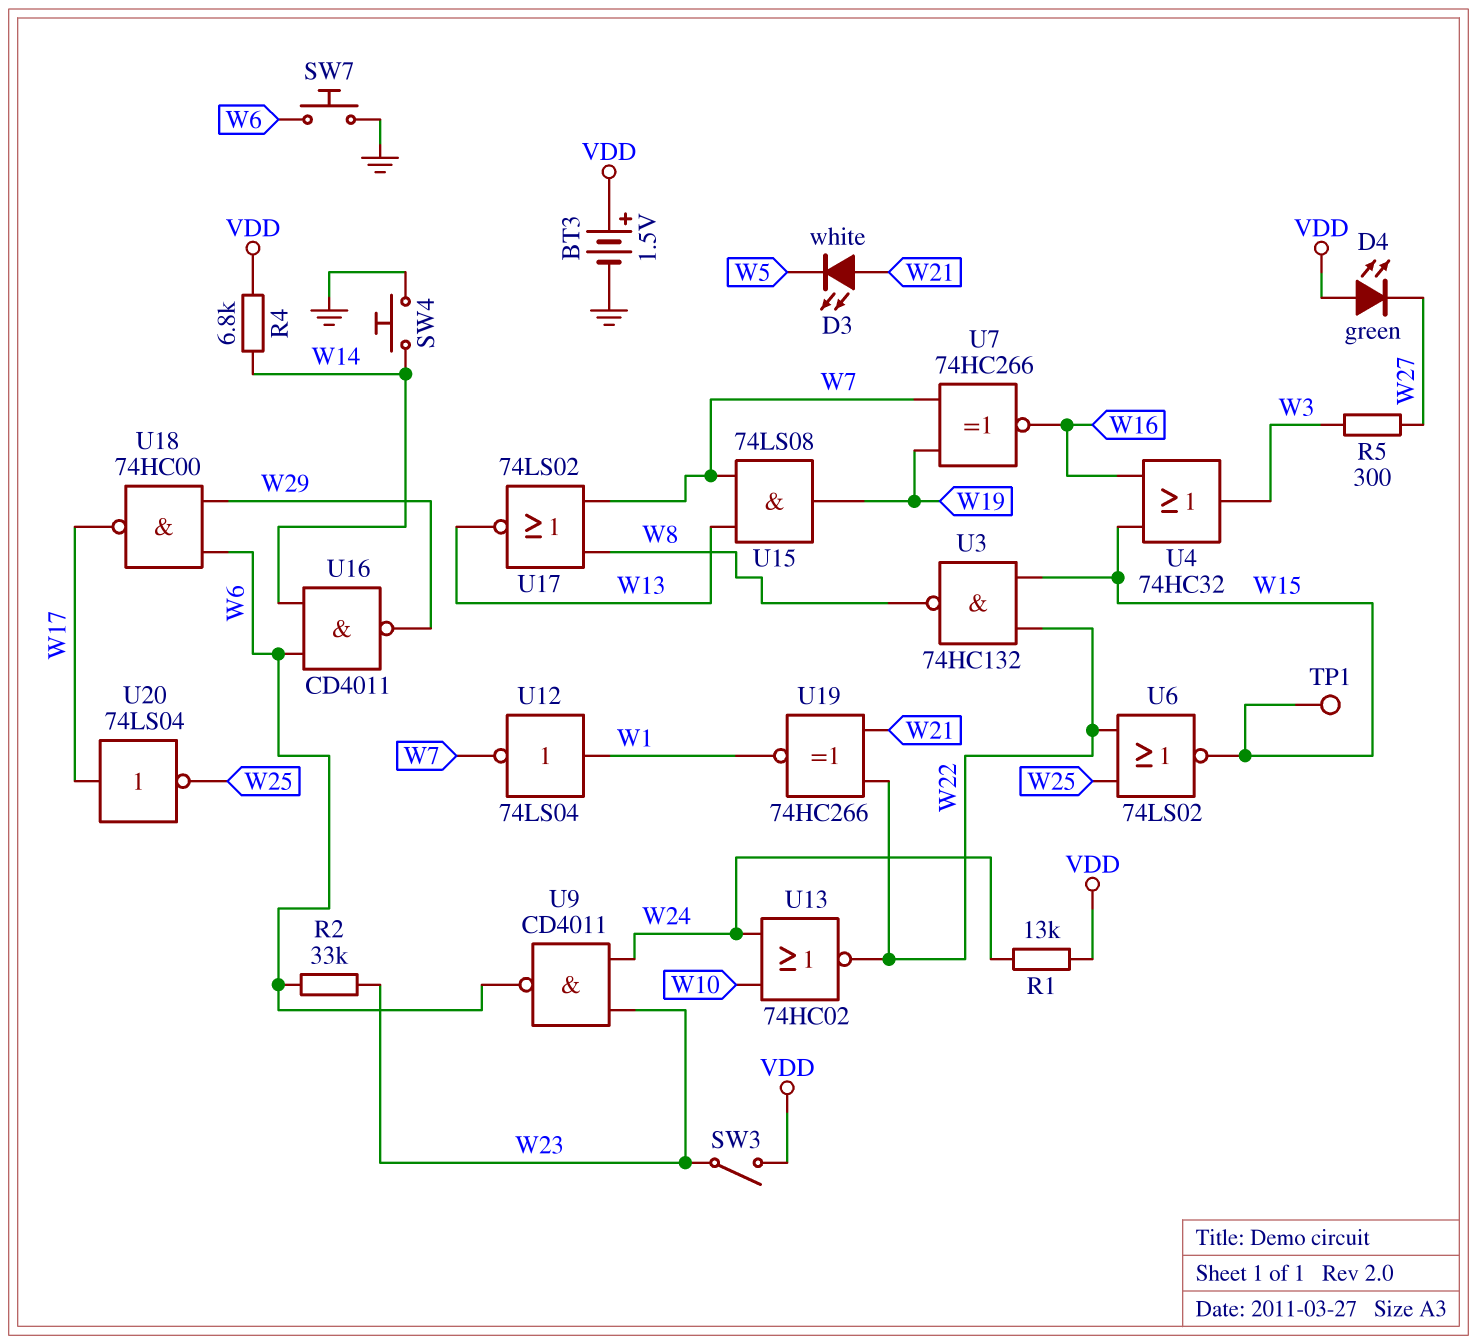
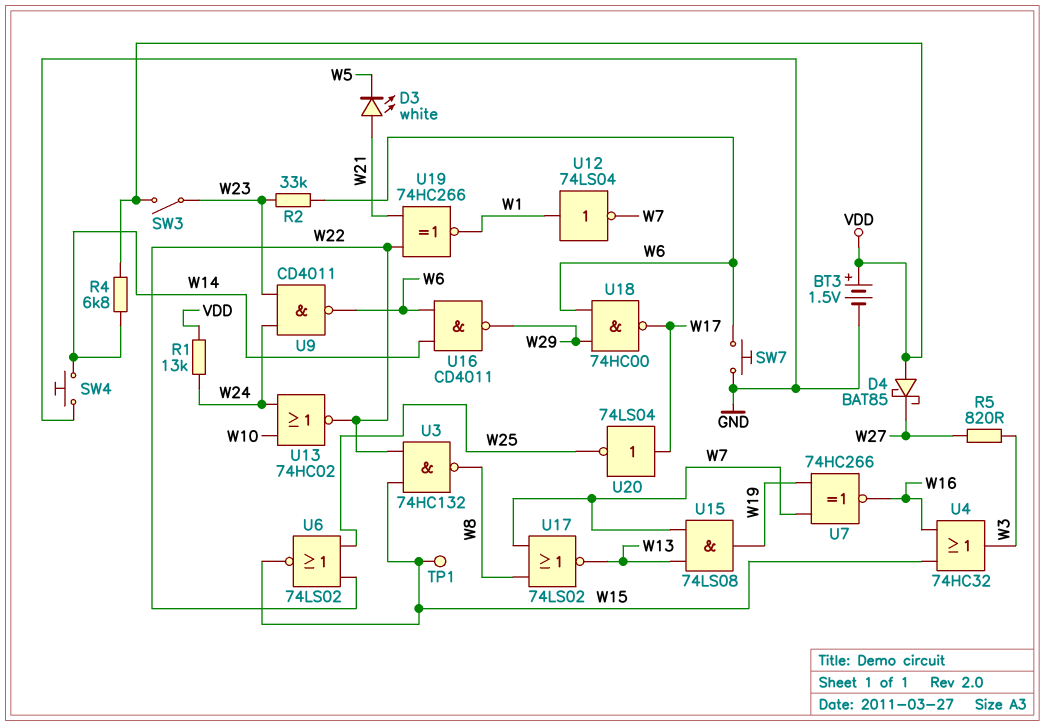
D4: LED green (A VDD, K W27) -> schottky BAT85 (A VDD, K W27)
R5: 300 (W3, W27) -> 820 (W3, W27)

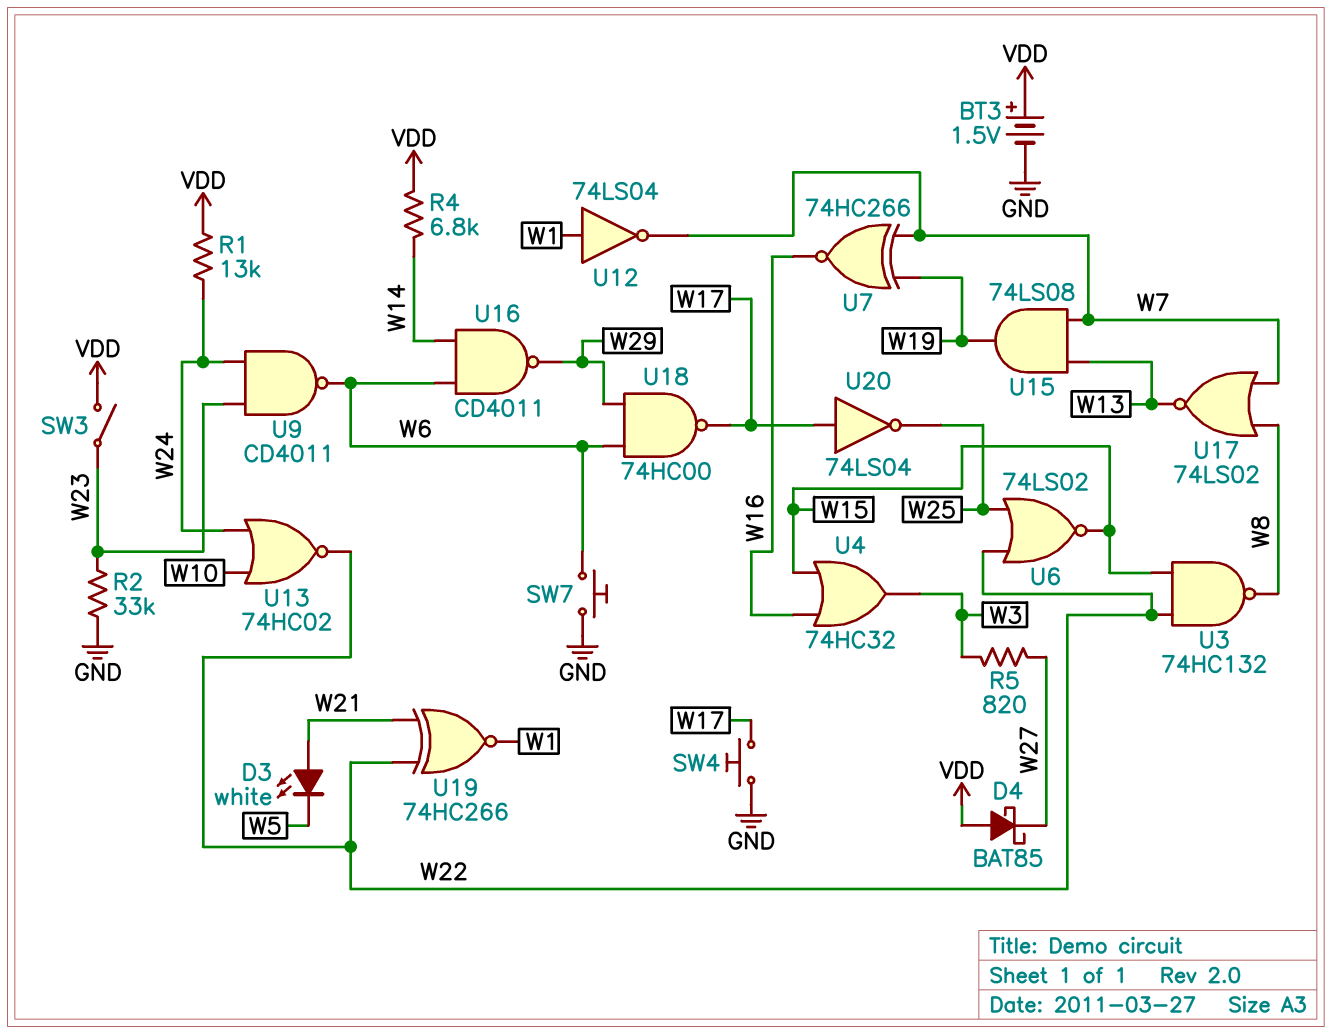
R2: 33k (W6, W23) -> 33k (GND, W23)
SW4: button (GND, W14) -> button (GND, W17)
TP1: test point (W15) -> none

